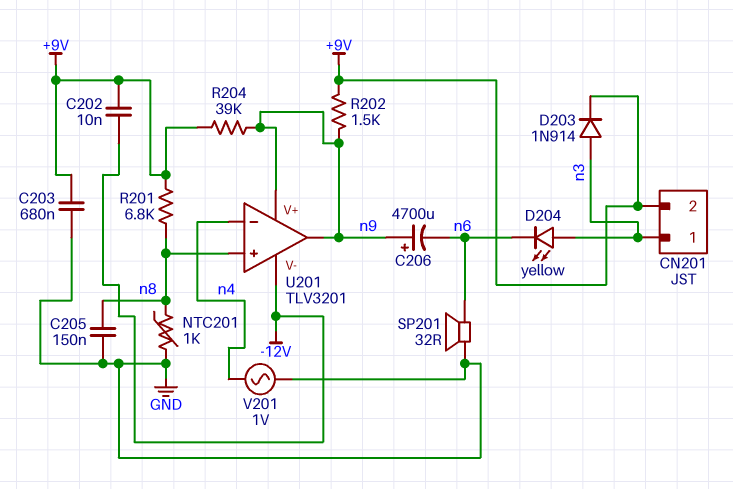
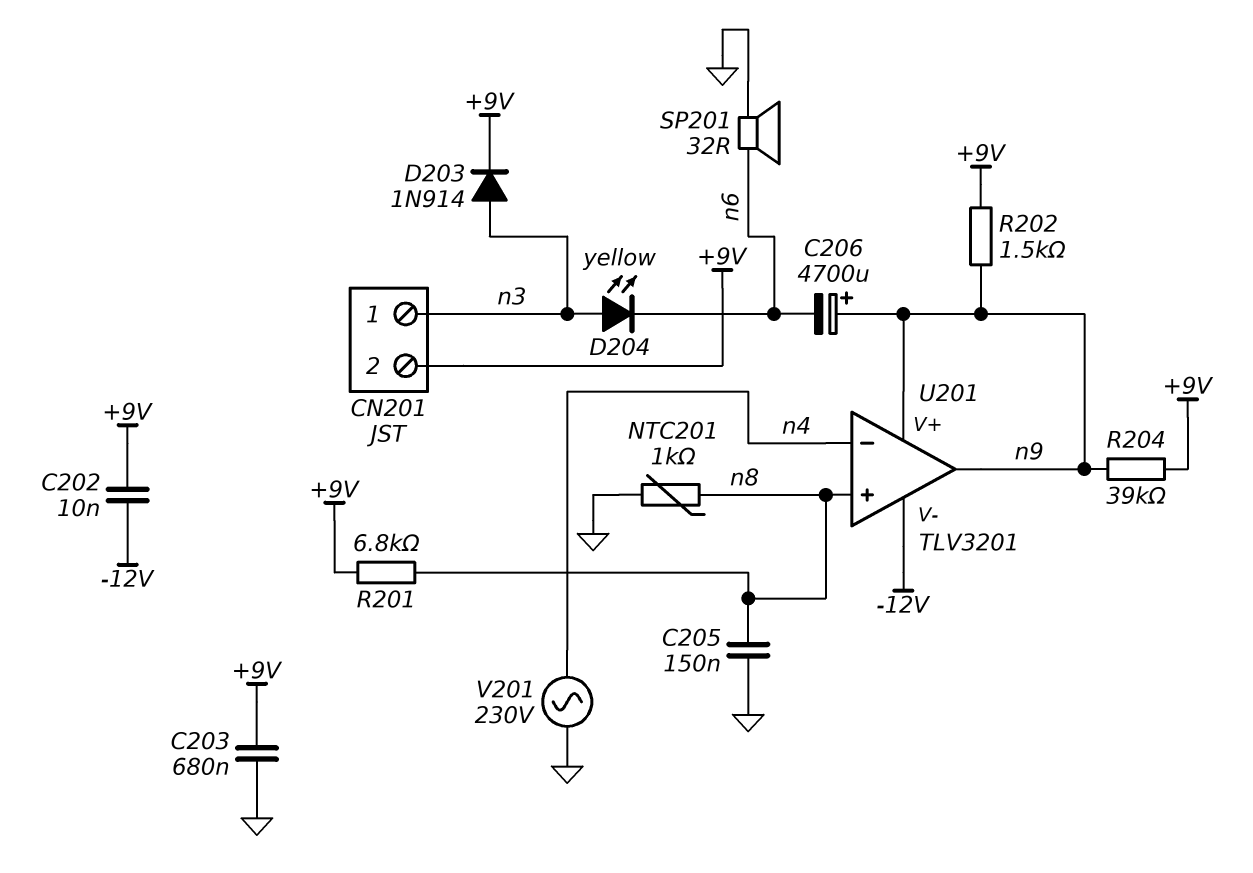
V201: AC 1V (GND, n4) -> AC 230V (GND, n4)

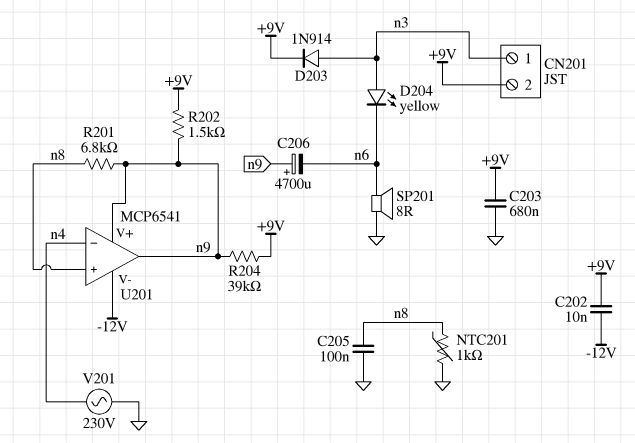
C205: 150nF (GND, n8) -> 100nF (GND, n8)
R201: 6.8k (+9V, n8) -> 6.8k (n8, n9)
SP201: speaker 32R (GND, n6) -> speaker 8R (GND, n6)
U201: TLV3201 -> MCP6541

